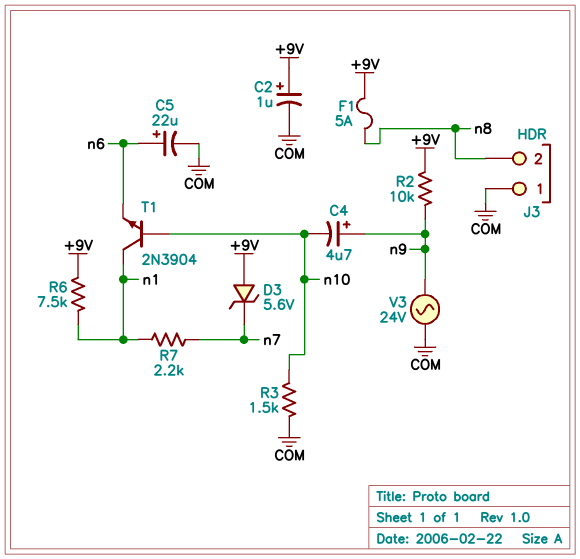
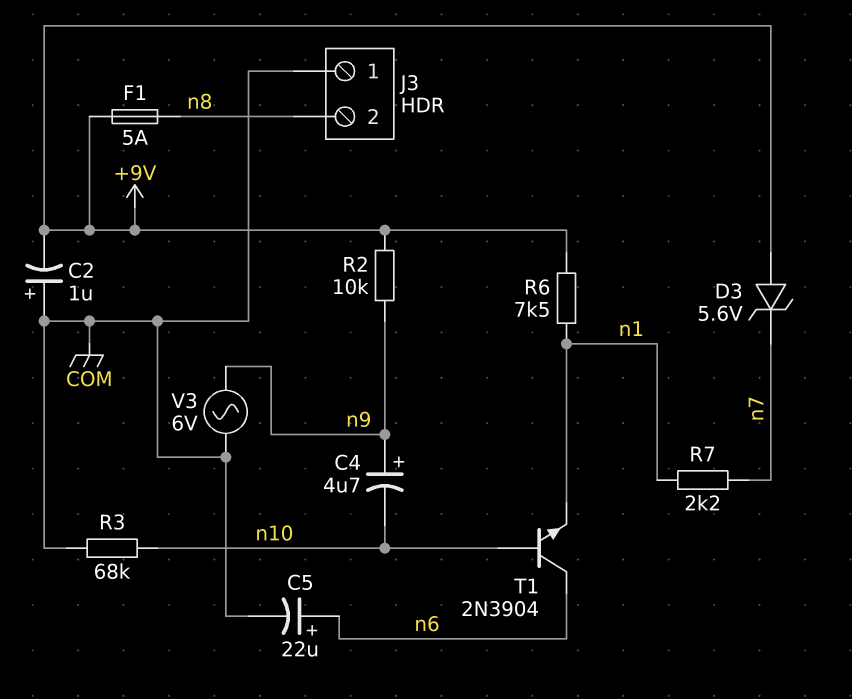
C2: 1uF (plus +9V, minus COM) -> 1uF (plus COM, minus +9V)
R3: 1.5k (COM, n10) -> 68k (COM, n10)
T1: NPN 2N3904 (B n10, C n1, E n6) -> NPN 2N3904 (B n10, C n6, E n1)
V3: AC 24V (COM, n9) -> AC 6V (COM, n9)

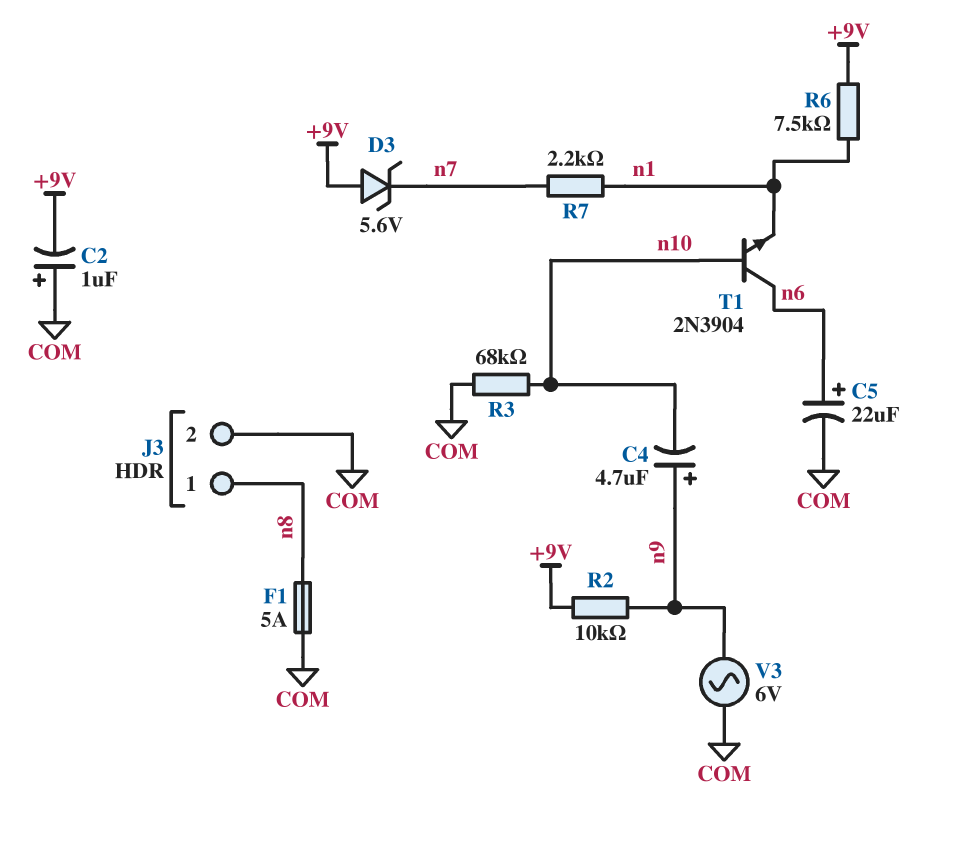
F1: 5A (+9V, n8) -> 5A (COM, n8)
J3 pin 1: COM -> n8
J3 pin 2: n8 -> COM

